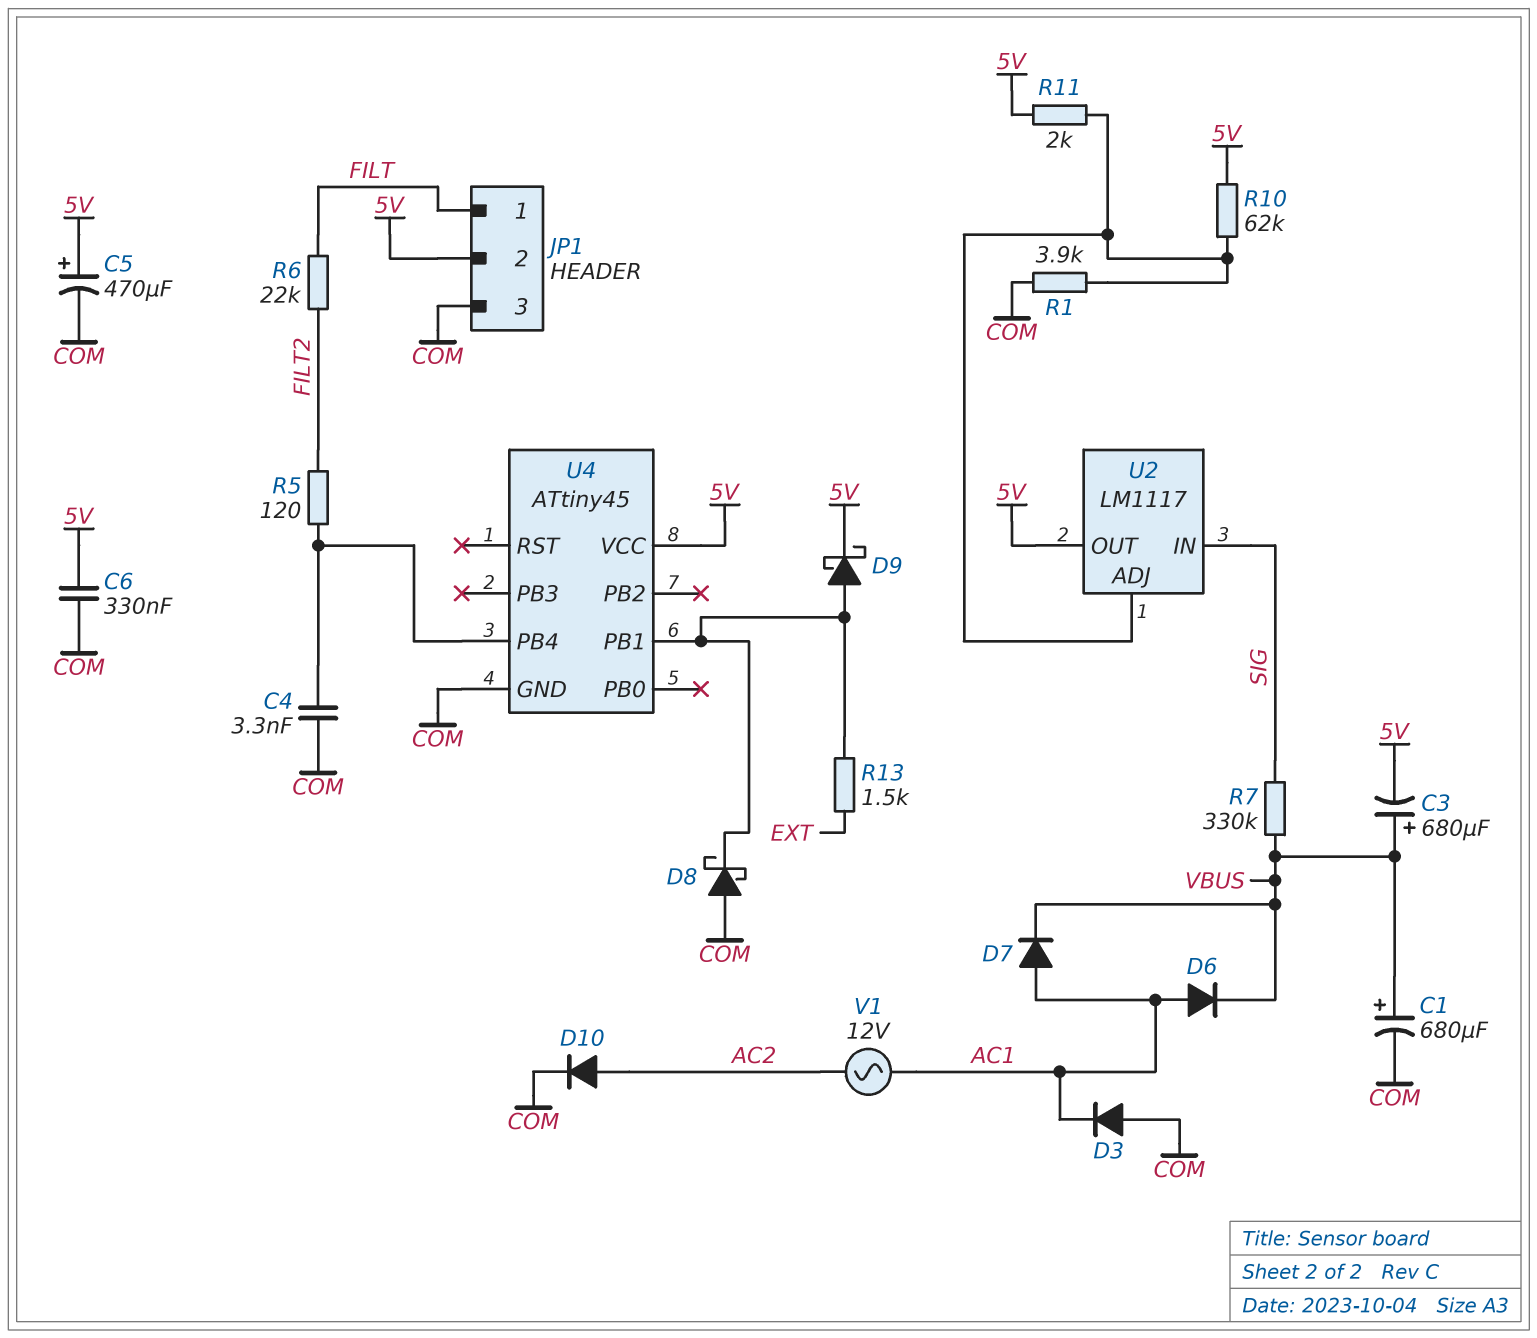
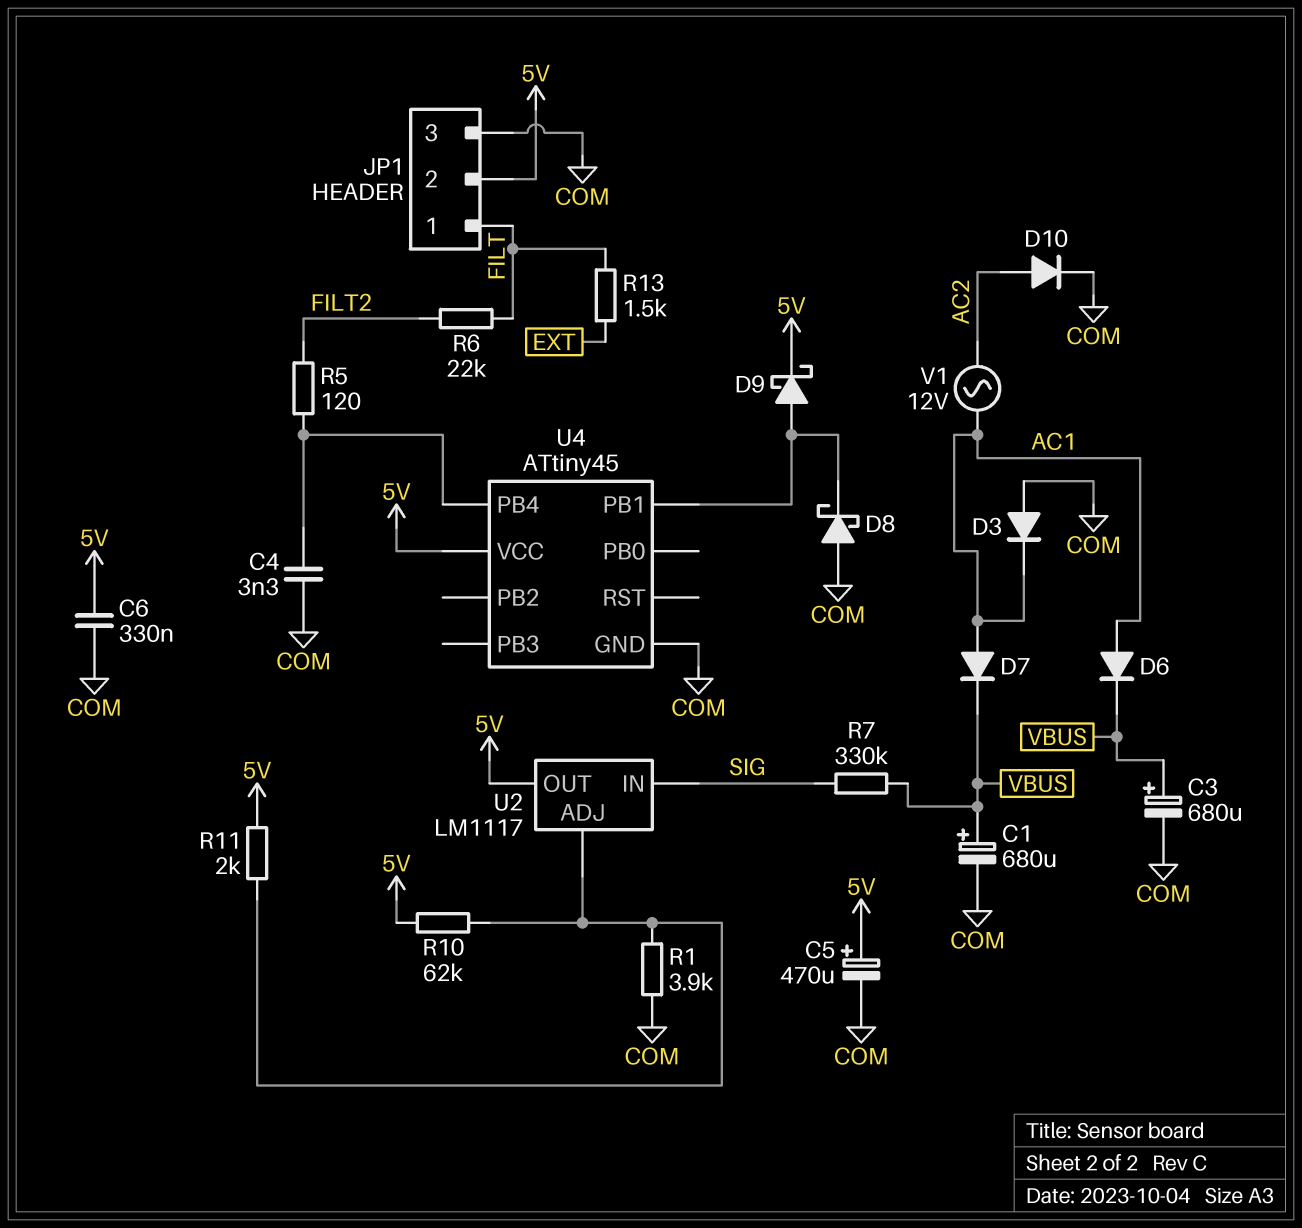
C3: 680uF (plus VBUS, minus 5V) -> 680uF (plus VBUS, minus COM)
R13: 1.5k (EXT, U4/PB1) -> 1.5k (EXT, FILT)

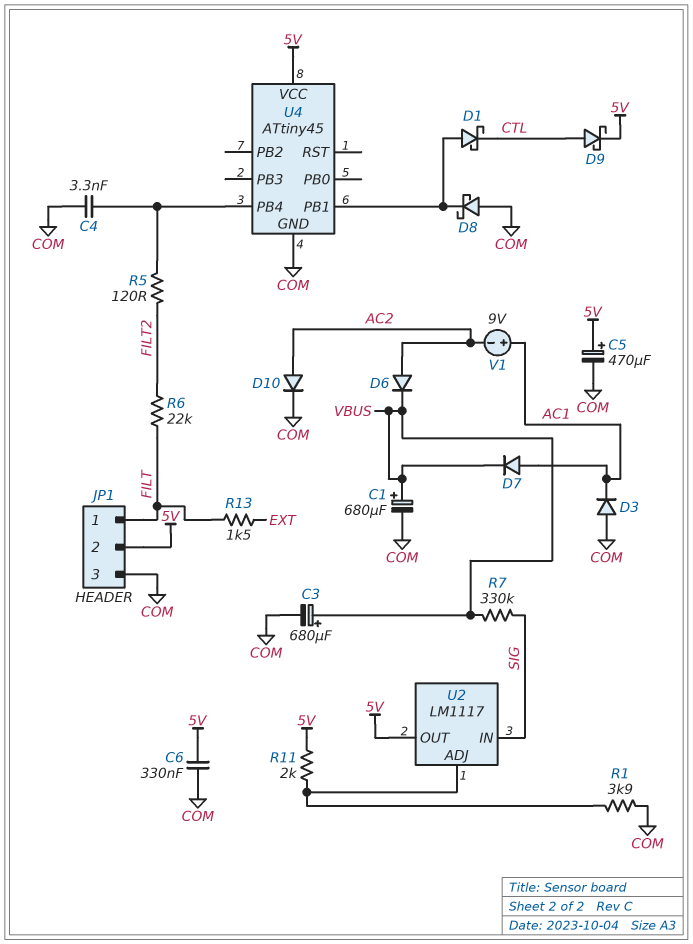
D1: none -> schottky (A U4/PB1, K CTL)
D6: diode (A AC1, K VBUS) -> diode (A AC2, K VBUS)
D9: schottky (A U4/PB1, K 5V) -> schottky (A CTL, K 5V)
R10: 62k (5V, U2/ADJ) -> none
V1: AC 12V (AC1, AC2) -> 9V (plus AC1, minus AC2)

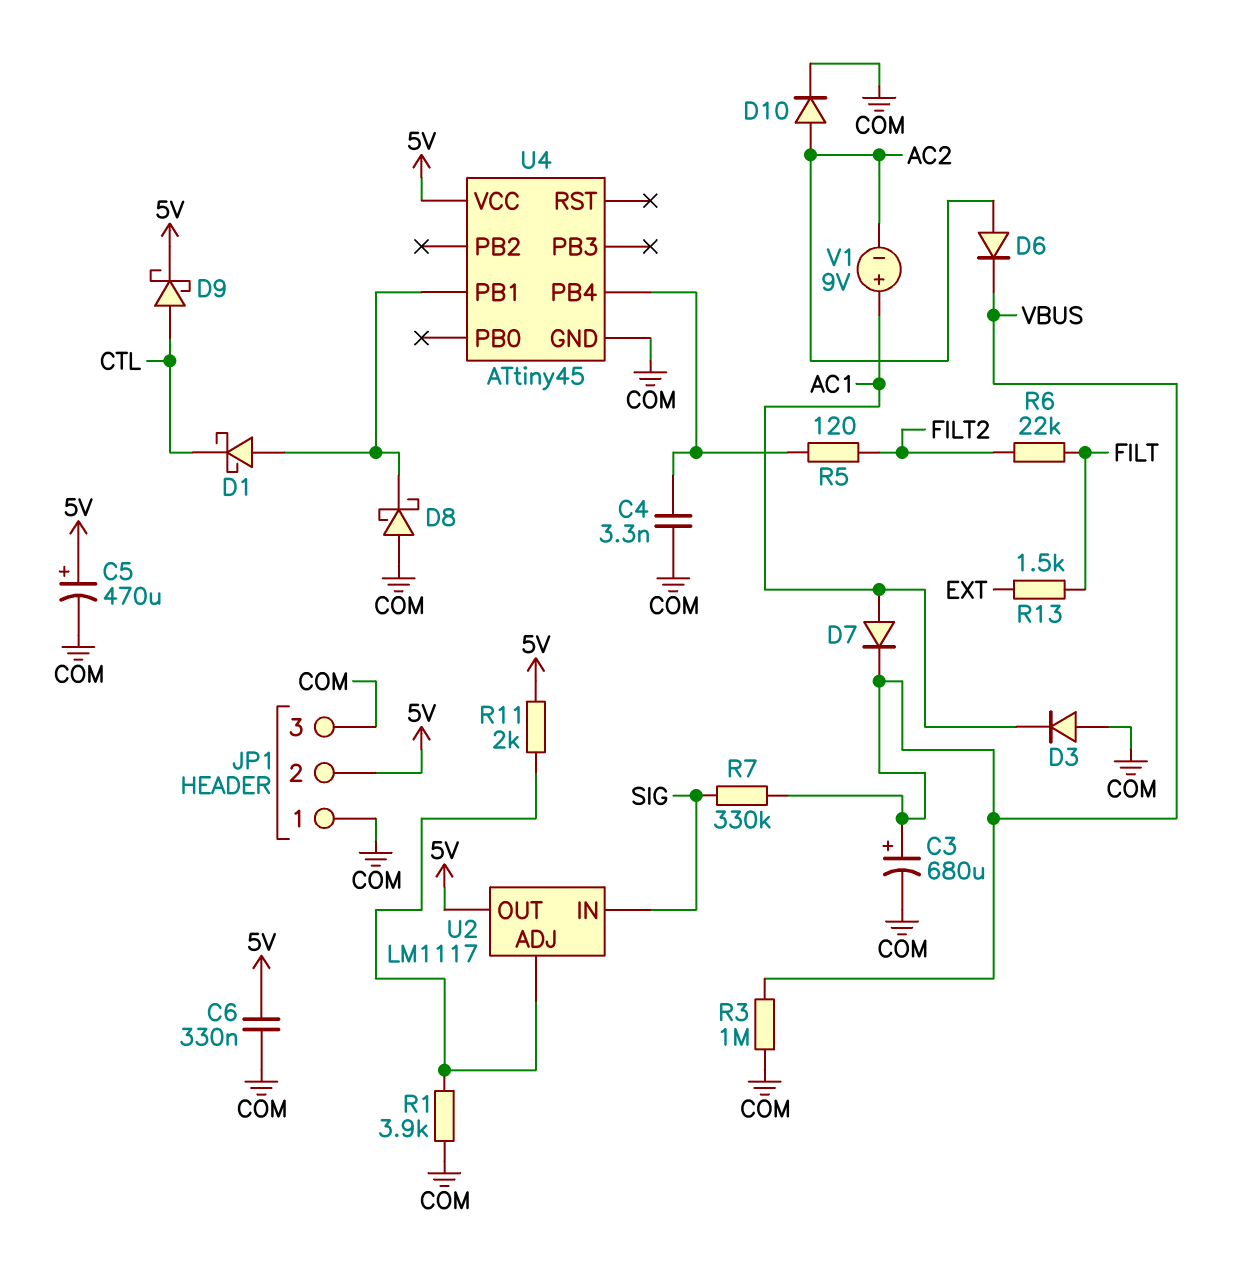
C1: 680uF (plus VBUS, minus COM) -> none
JP1 pin 1: FILT -> COM
R3: none -> 1M (COM, VBUS)

